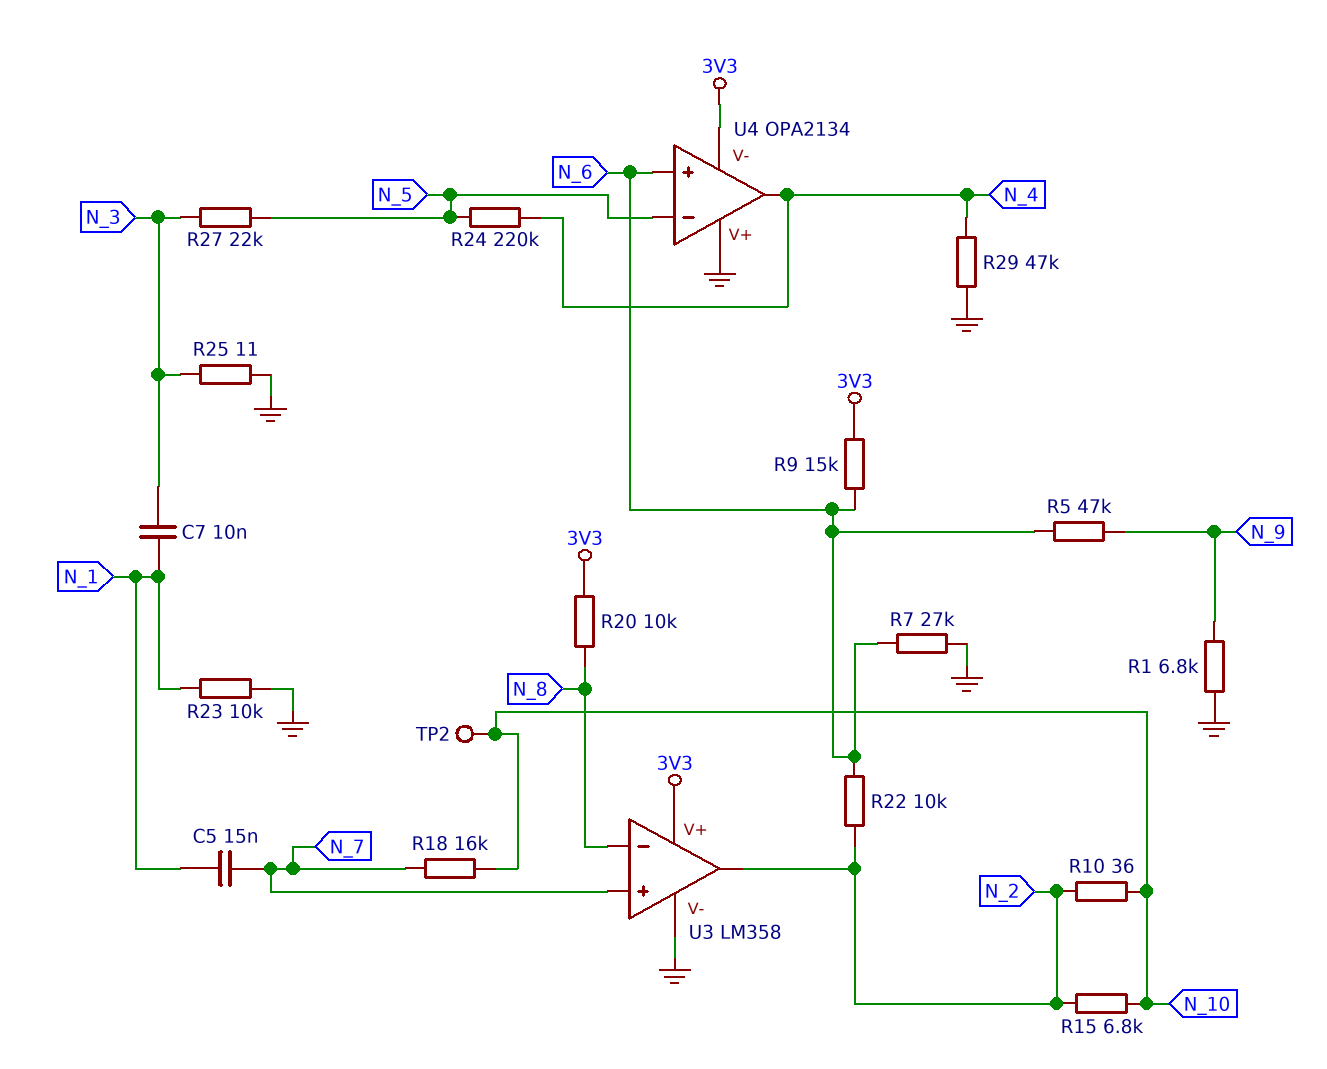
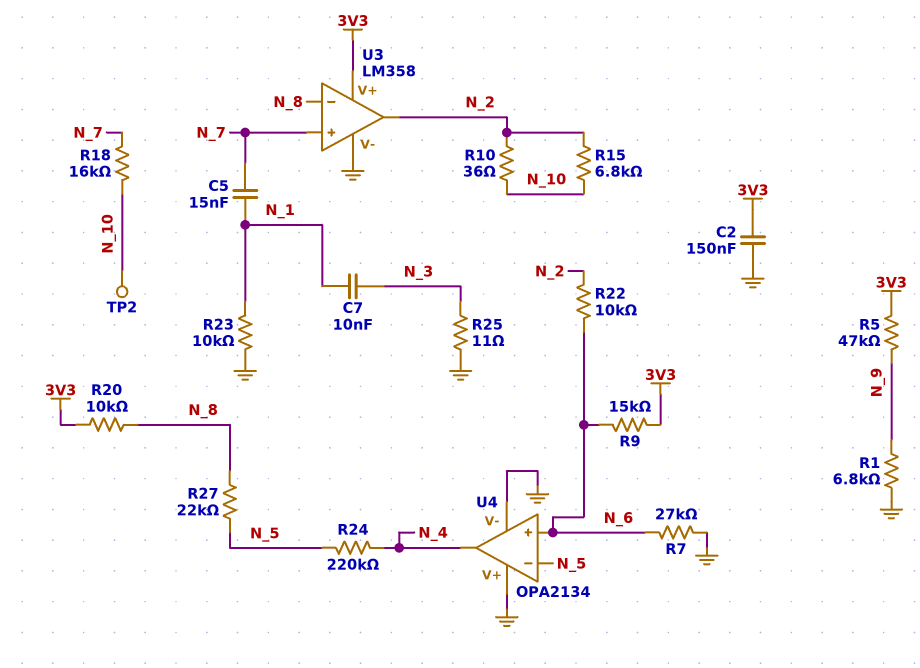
C2: none -> 150nF (3V3, GND)
R5: 47k (N_6, N_9) -> 47k (3V3, N_9)
R27: 22k (N_3, N_5) -> 22k (N_5, N_8)
R29: 47k (GND, N_4) -> none
U4 pin V-: 3V3 -> GND

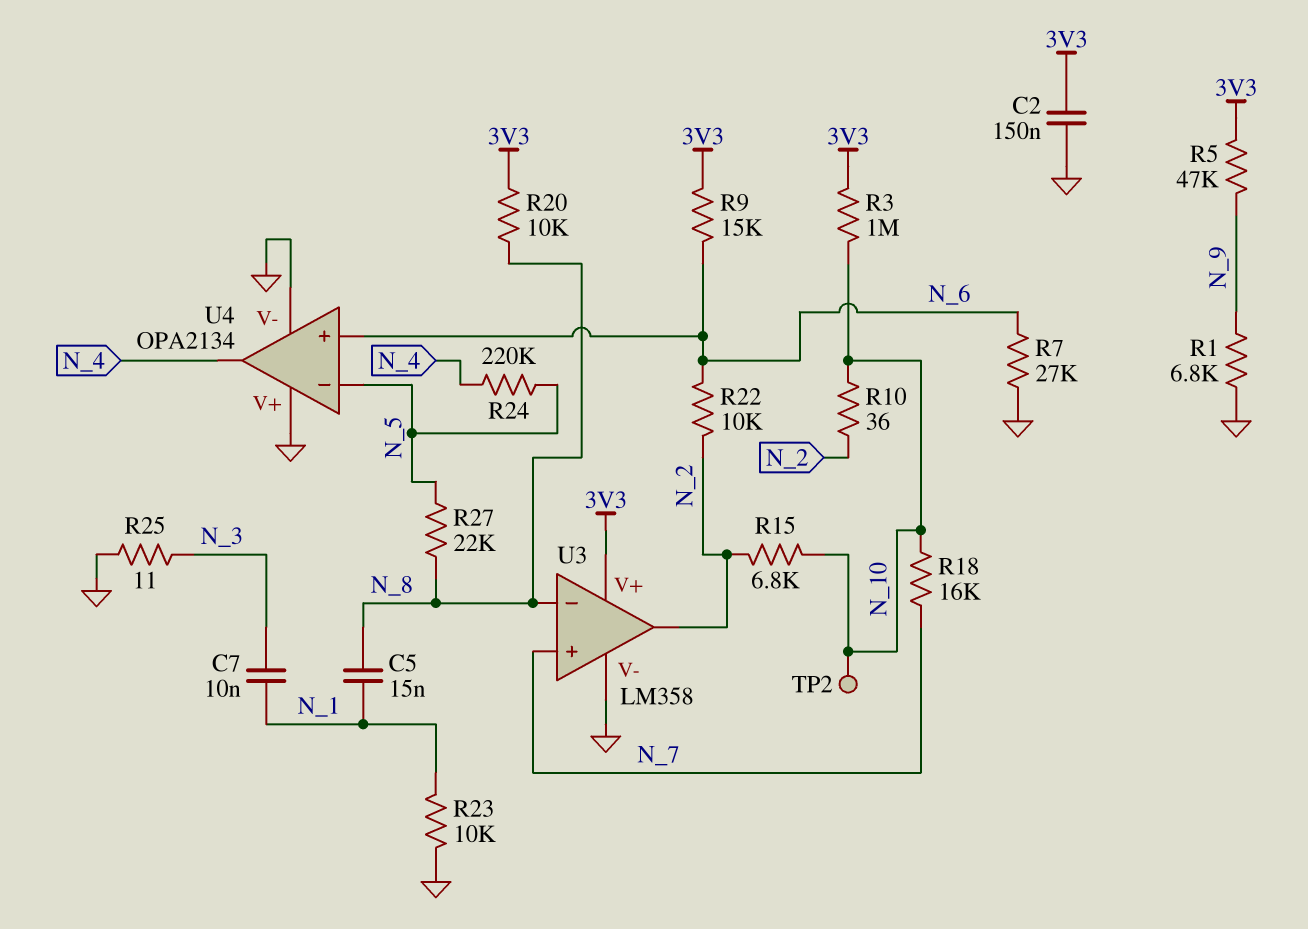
C5: 15nF (N_1, N_7) -> 15nF (N_1, N_8)
R3: none -> 1M (3V3, N_10)

